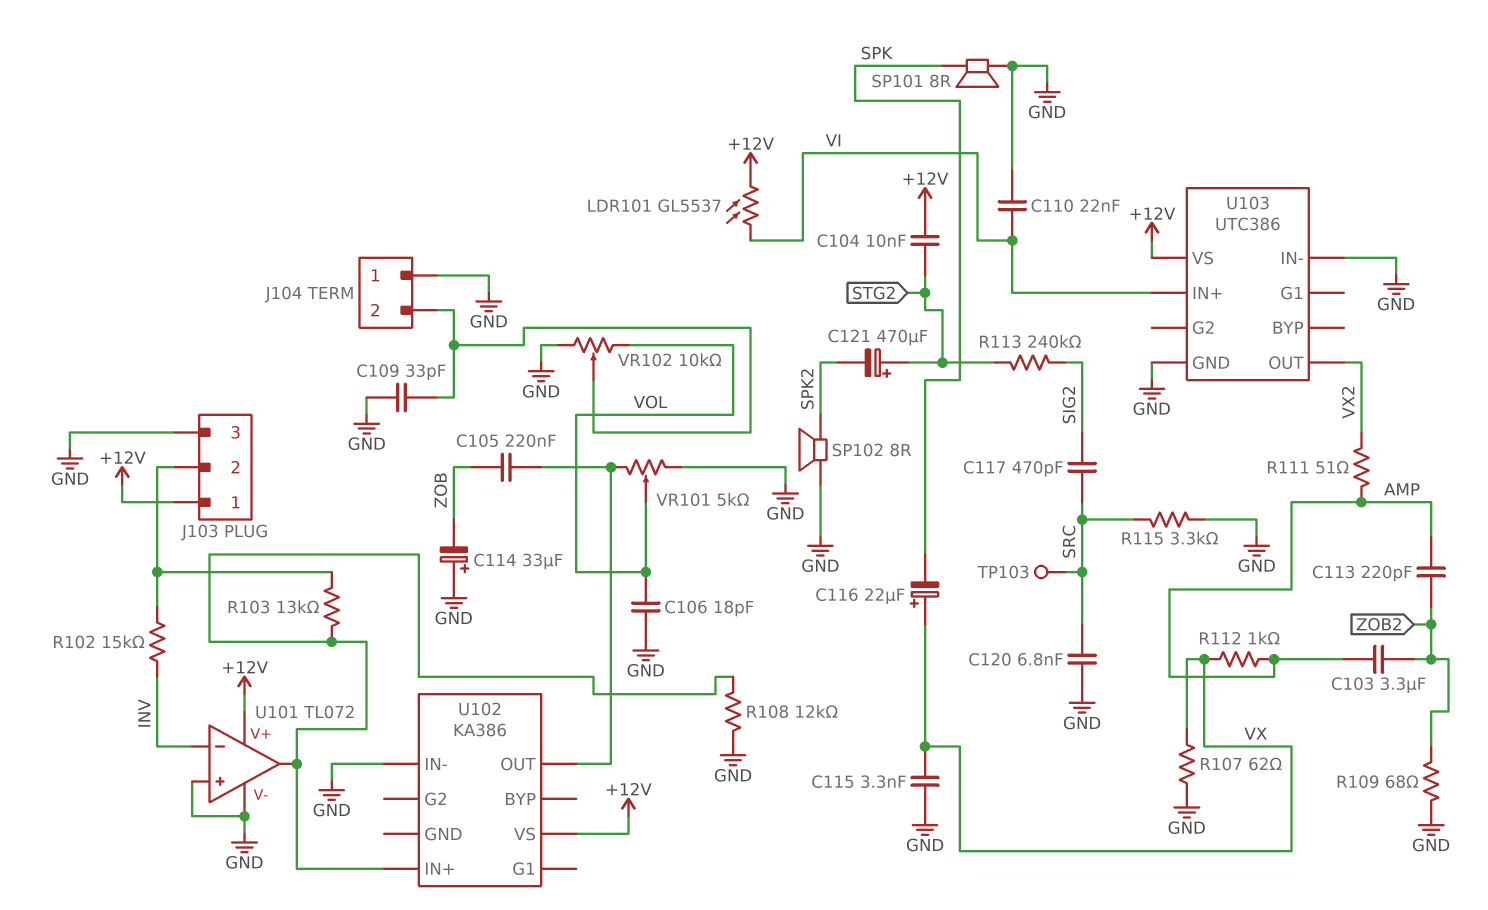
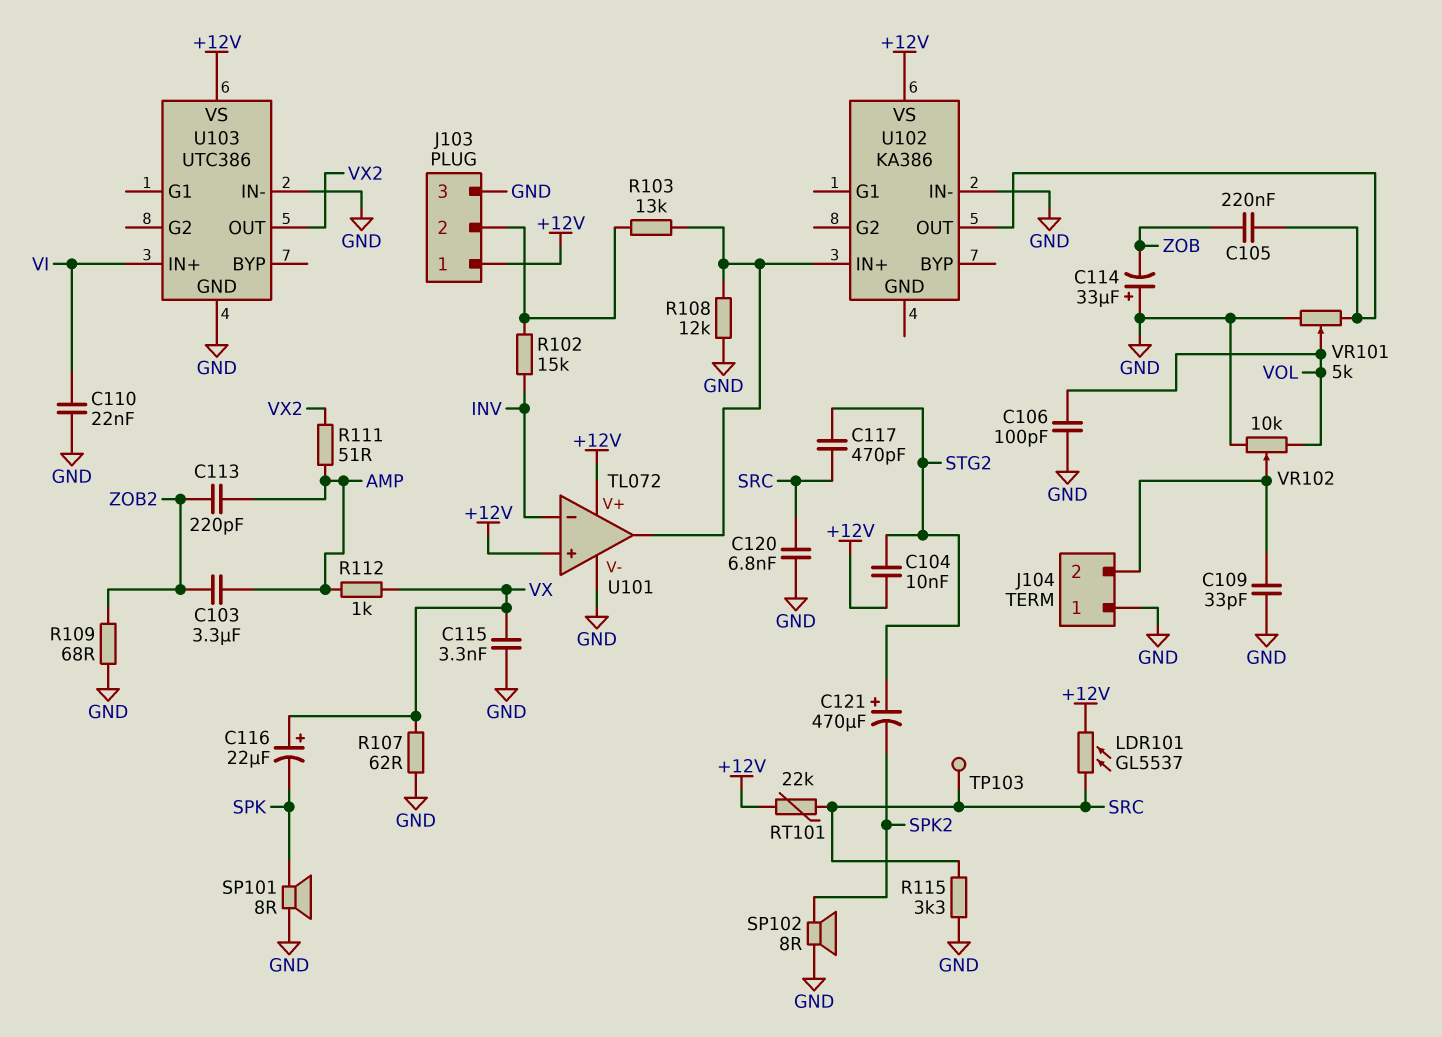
C106: 18pF (GND, VOL) -> 100pF (GND, VOL)
C117: 470pF (SIG2, SRC) -> 470pF (SRC, STG2)
LDR101: GL5537 (+12V, VI) -> GL5537 (+12V, SRC)
R113: 240k (SIG2, STG2) -> none
RT101: none -> 22k (+12V, SRC)
U101 pin in+: GND -> +12V

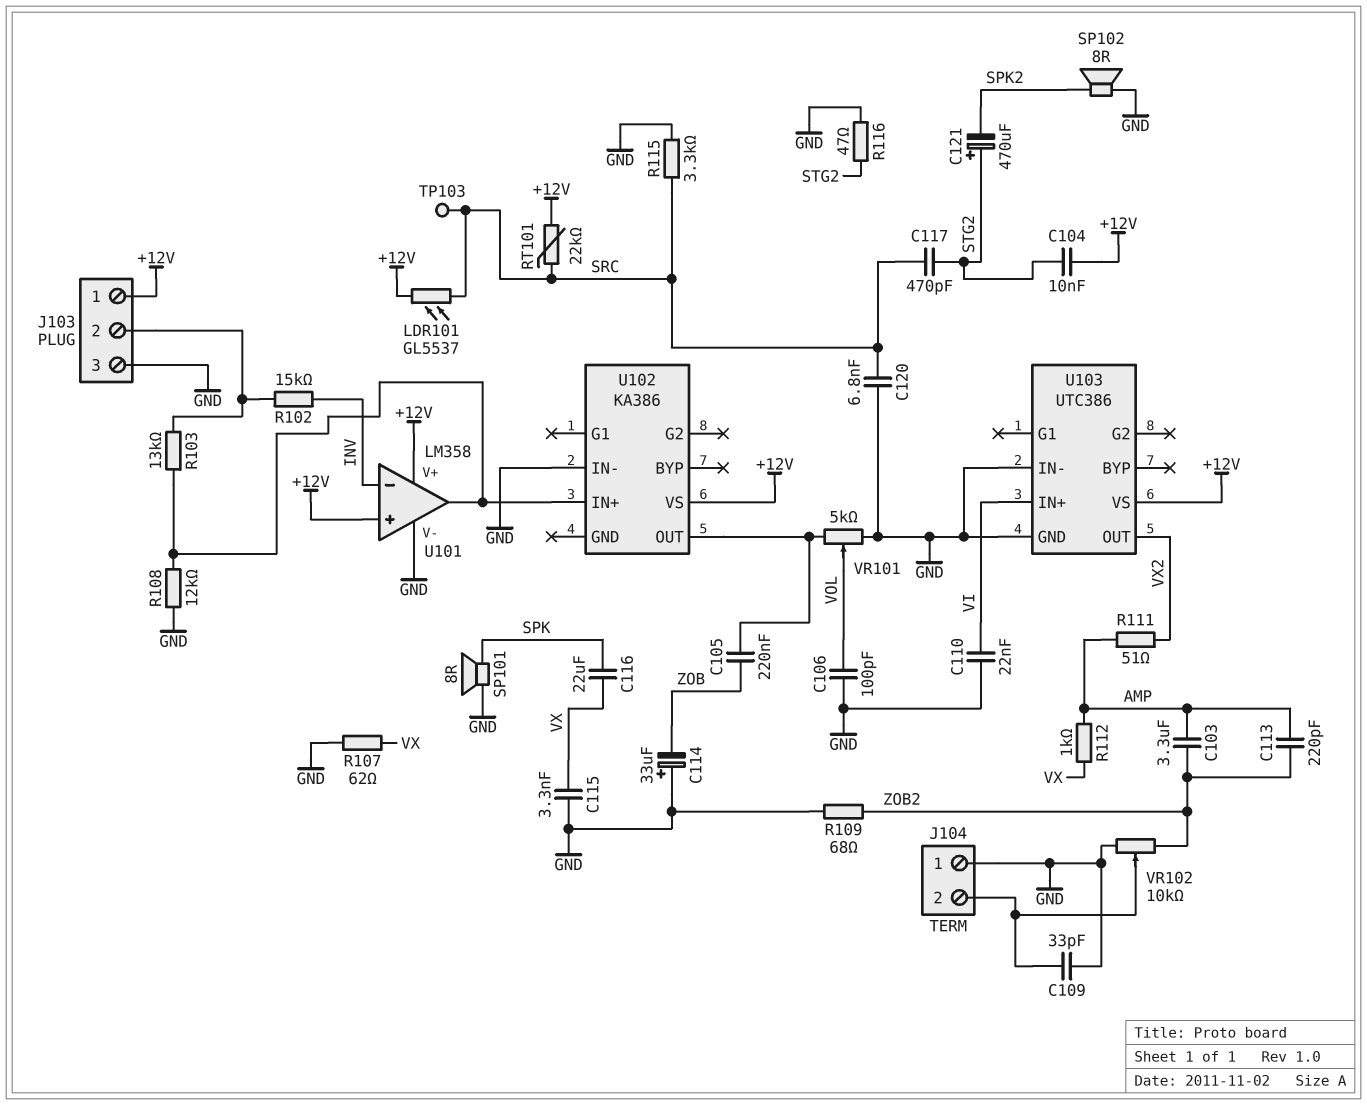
C116: 22uF (plus VX, minus SPK) -> 22uF (SPK, VX)
R116: none -> 47 (GND, STG2)
U101: TL072 -> LM358
VR102: 10k (GND, VOL, wiper J104/2) -> 10k (GND, ZOB2, wiper J104/2)

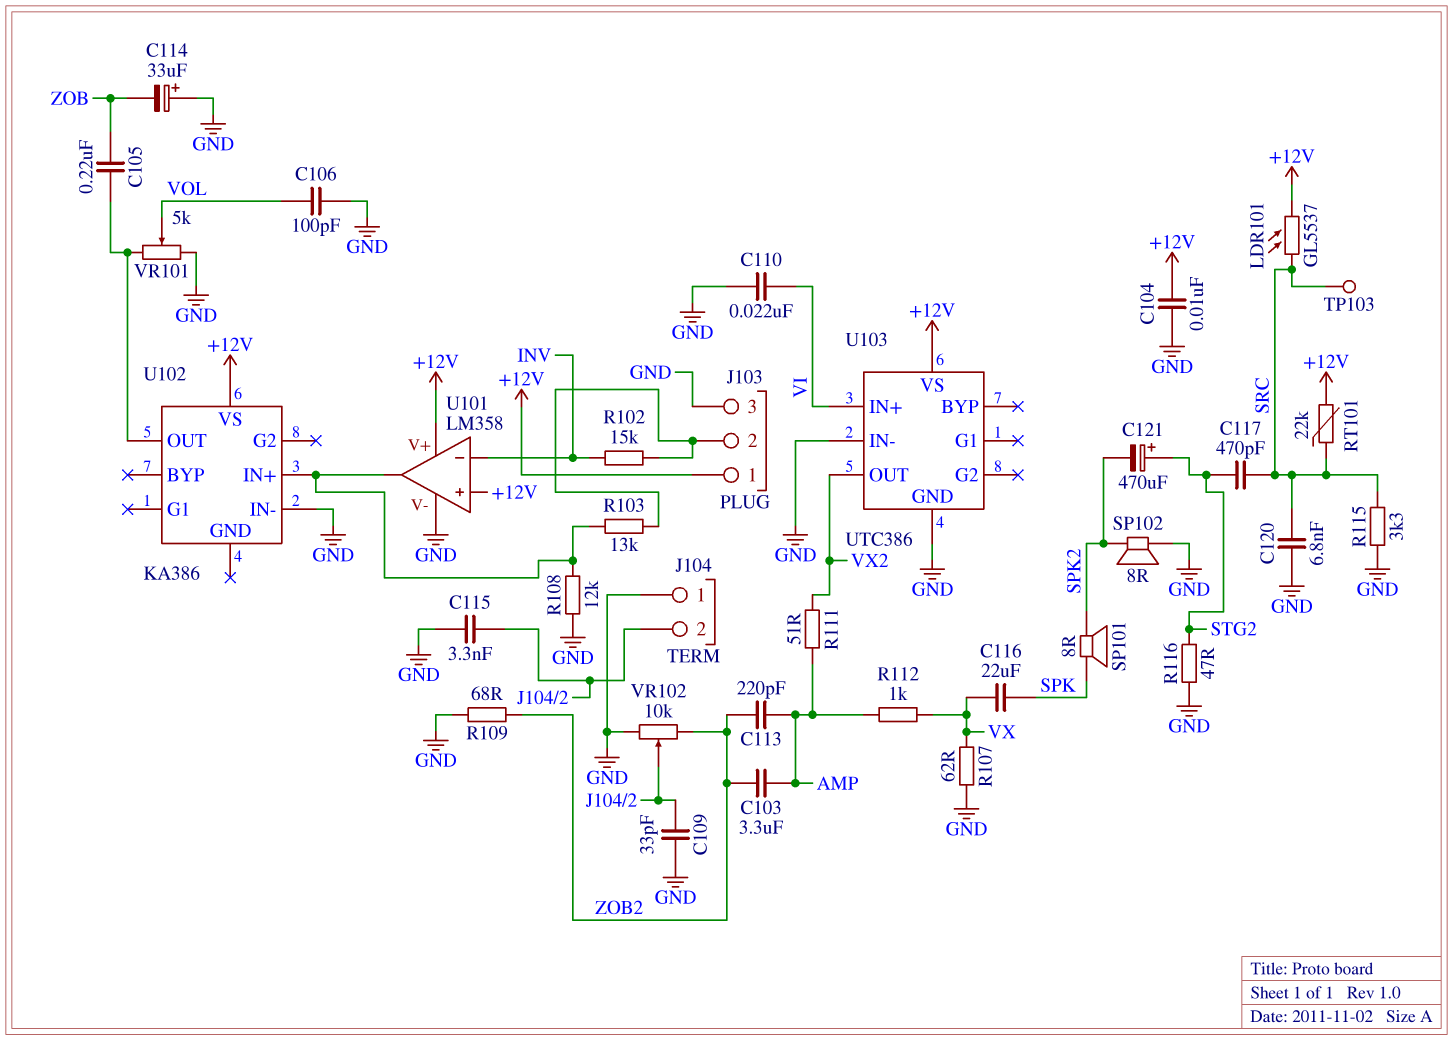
C104: 10nF (+12V, STG2) -> 10nF (+12V, GND)
C115: 3.3nF (GND, VX) -> 3.3nF (GND, J104/2)
SP101: speaker 8R (GND, SPK) -> speaker 8R (SPK, SPK2)

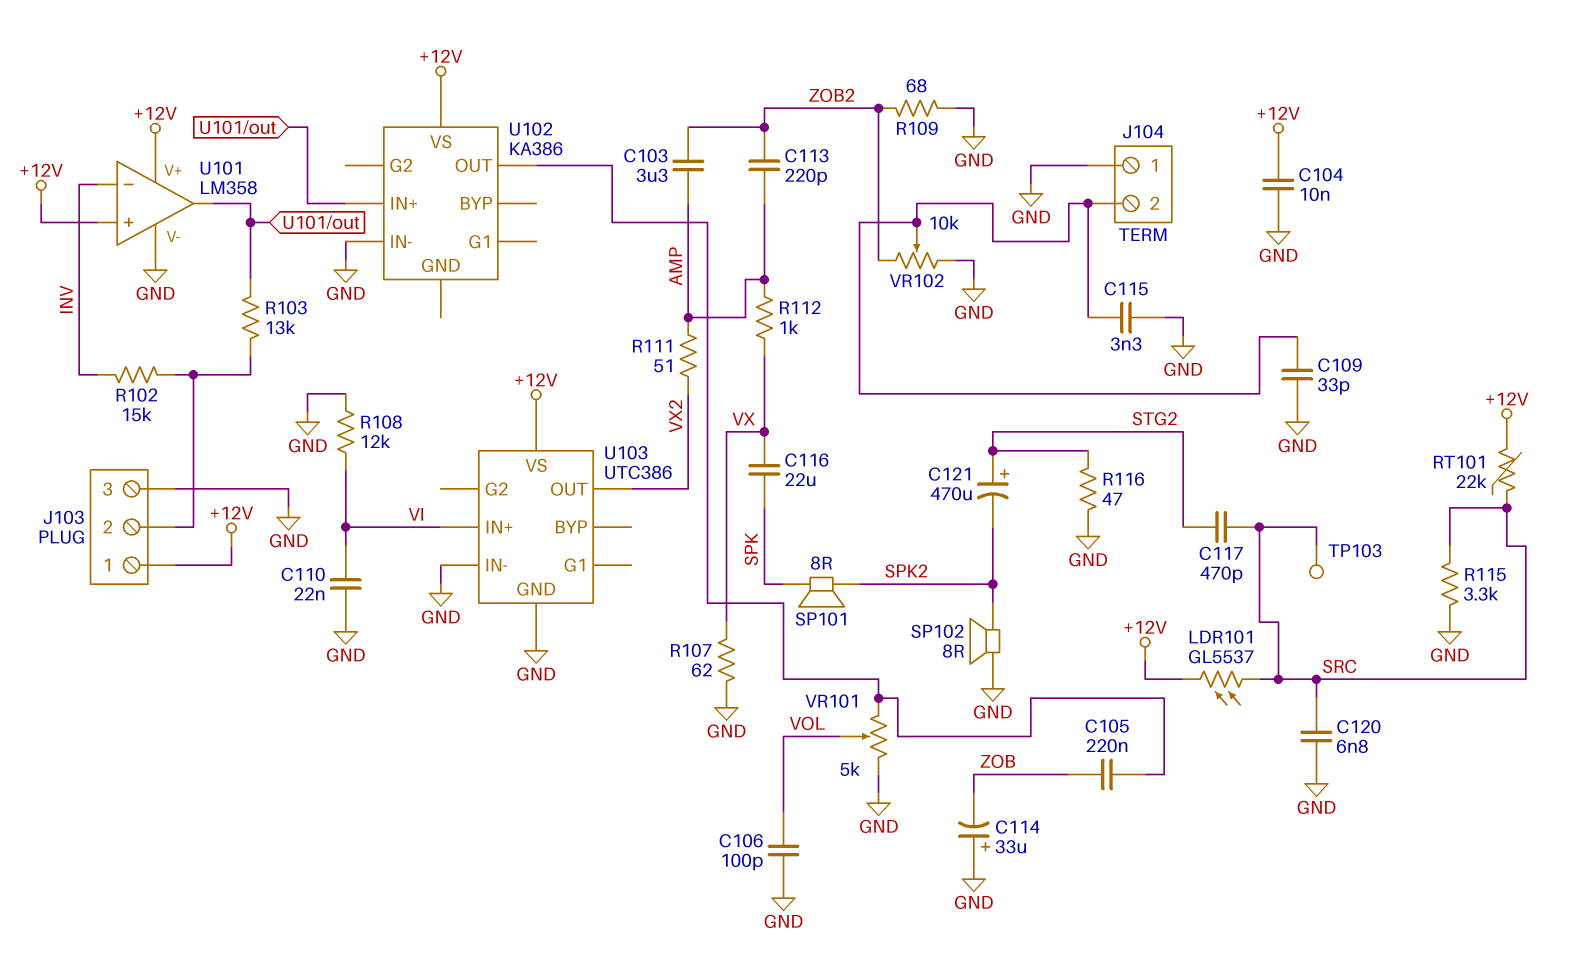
R108: 12k (GND, U101/out) -> 12k (GND, VI)

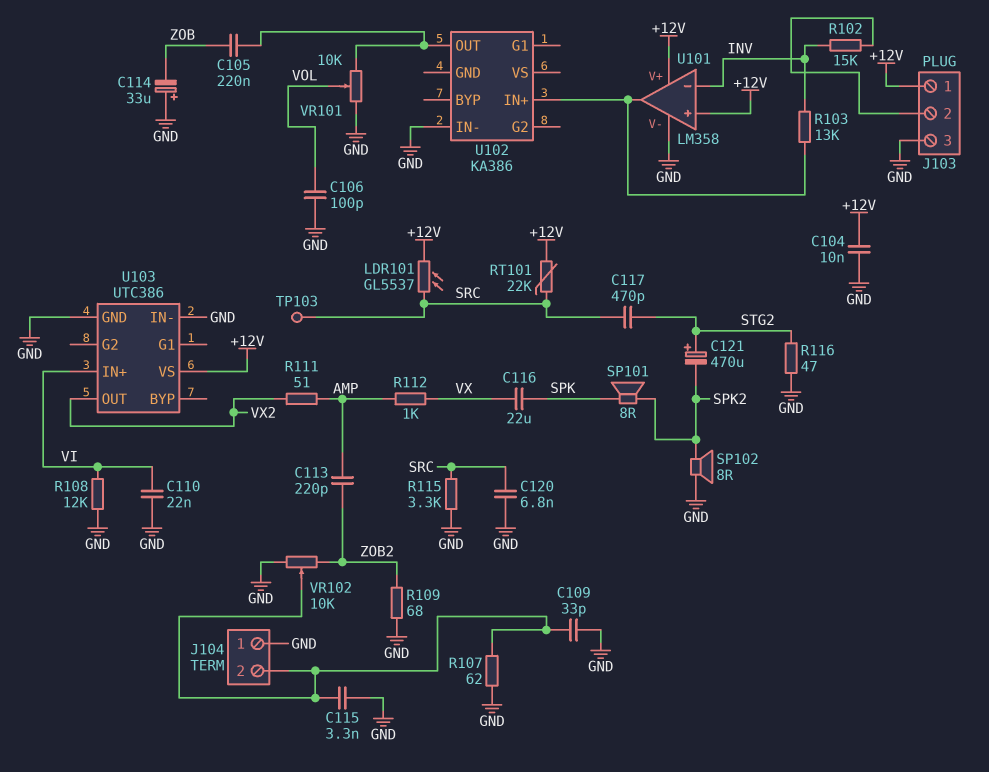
C103: 3.3uF (AMP, ZOB2) -> none
R103: 13k (J103/2, U101/out) -> 13k (INV, U101/out)
R107: 62 (GND, VX) -> 62 (GND, J104/2)
U102 pin VS: +12V -> none
VR101: 5k (GND, U102/OUT, wiper VOL) -> 10k (GND, U102/OUT, wiper VOL)

